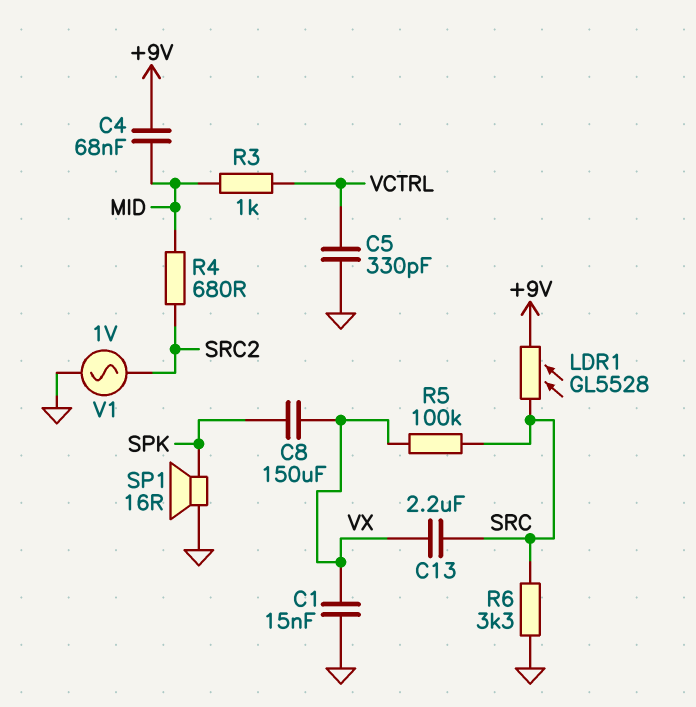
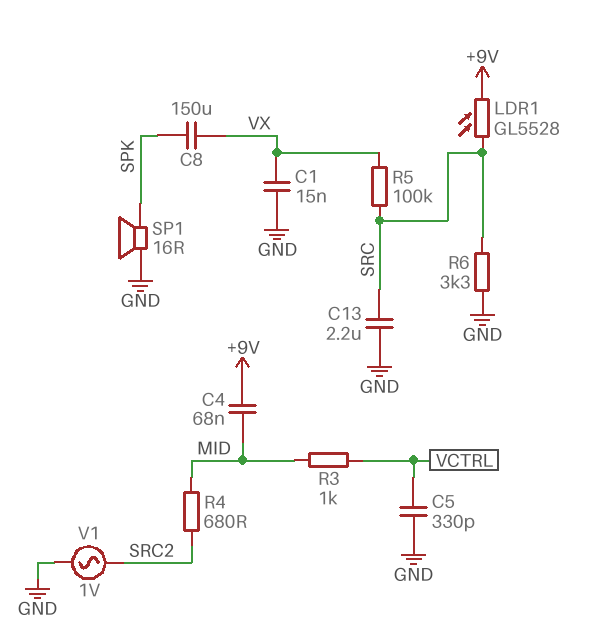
C13: 2.2uF (SRC, VX) -> 2.2uF (GND, SRC)

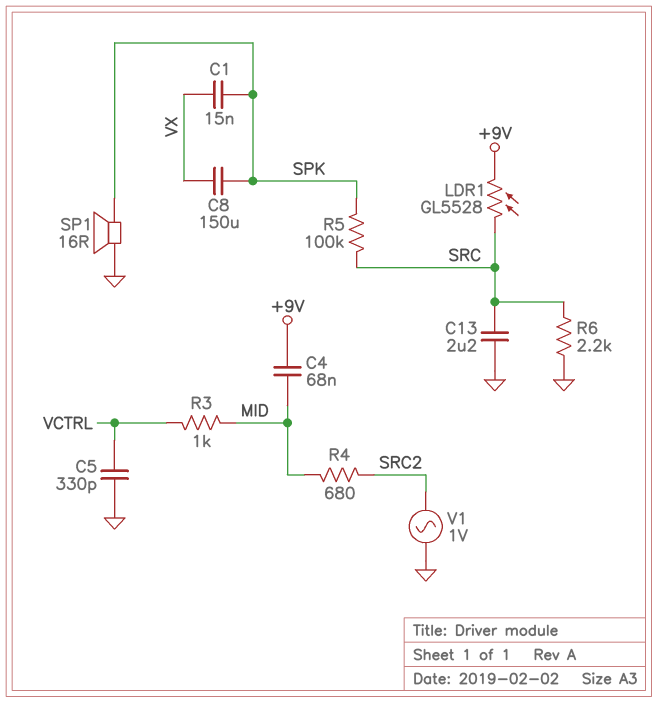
C1: 15nF (GND, VX) -> 15nF (SPK, VX)
R5: 100k (SRC, VX) -> 100k (SPK, SRC)
R6: 3.3k (GND, SRC) -> 2.2k (GND, SRC)

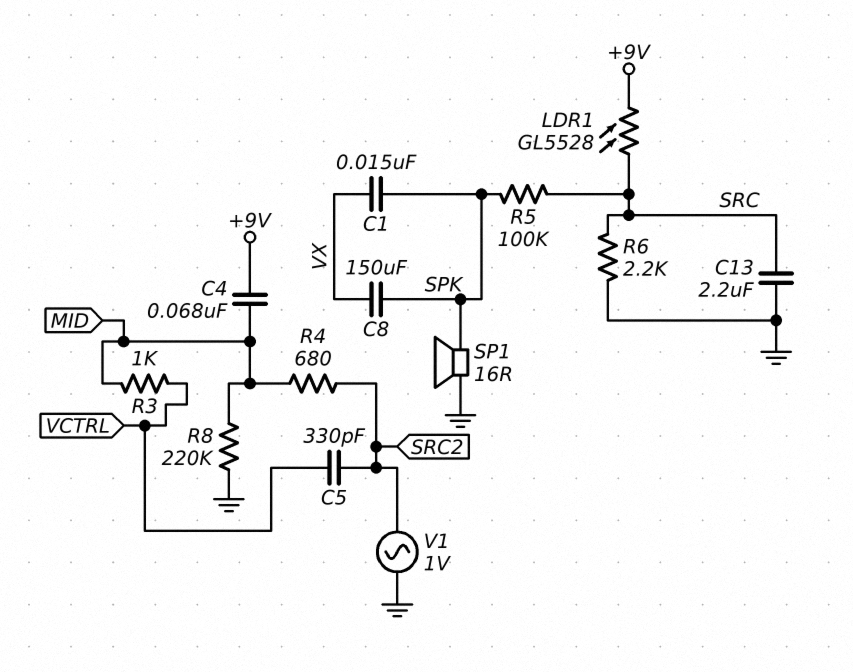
C5: 330pF (GND, VCTRL) -> 330pF (SRC2, VCTRL)
R8: none -> 220k (GND, MID)

